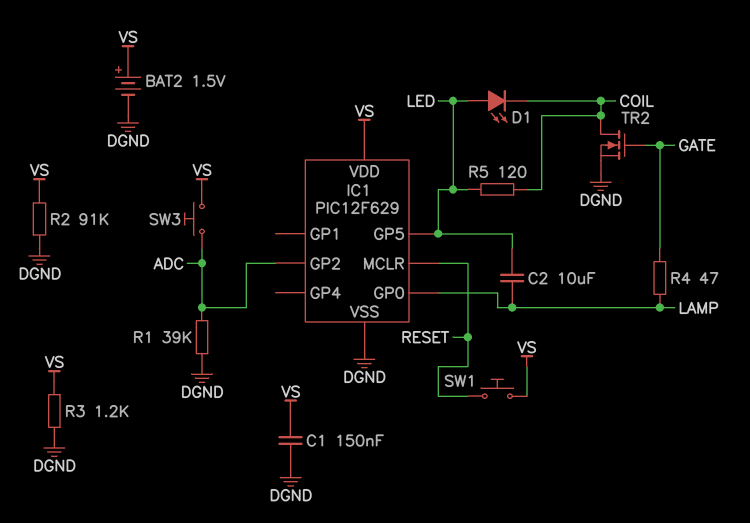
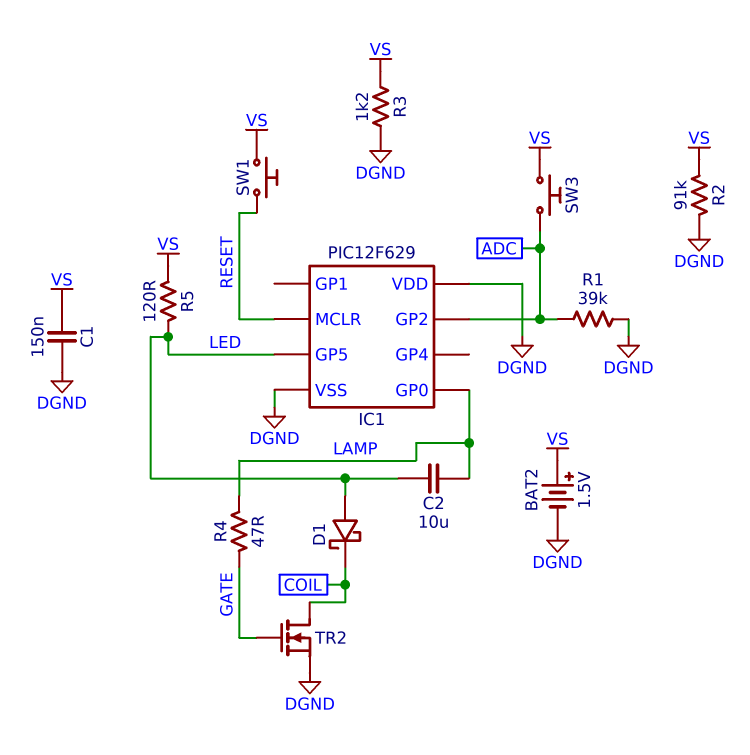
D1: LED (A LED, K COIL) -> schottky (A LED, K COIL)
IC1 pin VDD: VS -> DGND
R5: 120 (COIL, LED) -> 120 (LED, VS)

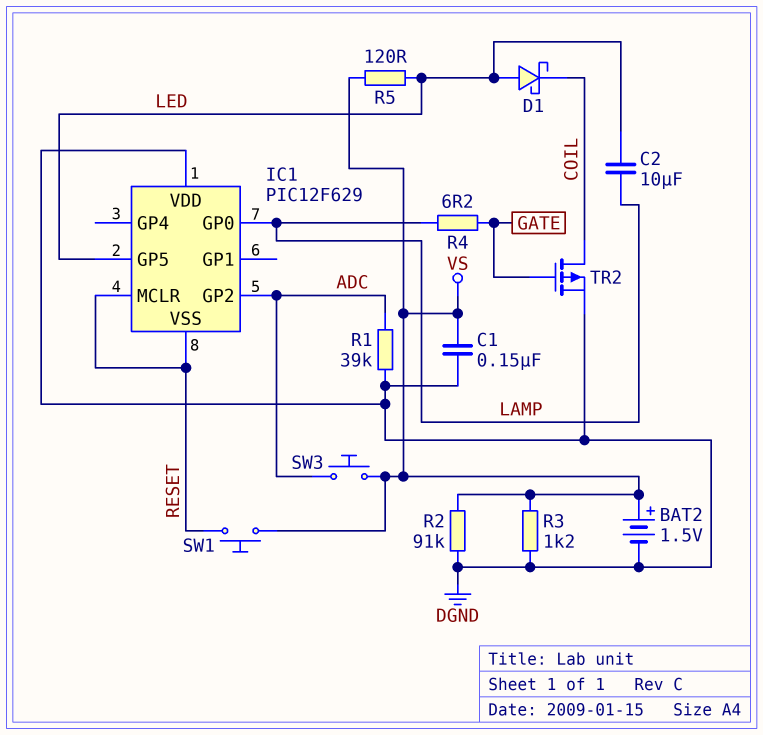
IC1 pin VSS: DGND -> RESET
R4: 47 (GATE, LAMP) -> 6.2 (GATE, LAMP)
TR2: NMOS (G GATE, D COIL, S DGND) -> PMOS (G GATE, D COIL, S DGND)

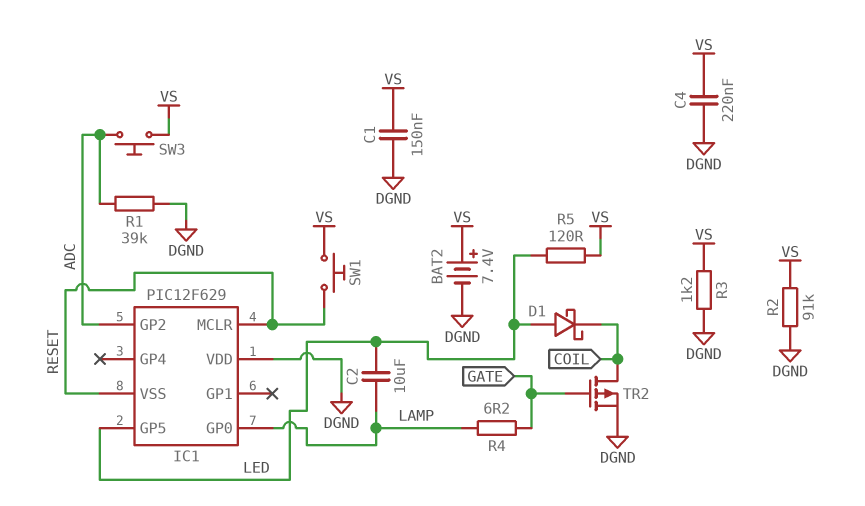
BAT2: 1.5V (plus VS, minus DGND) -> 7.4V (plus VS, minus DGND)
C4: none -> 220nF (DGND, VS)

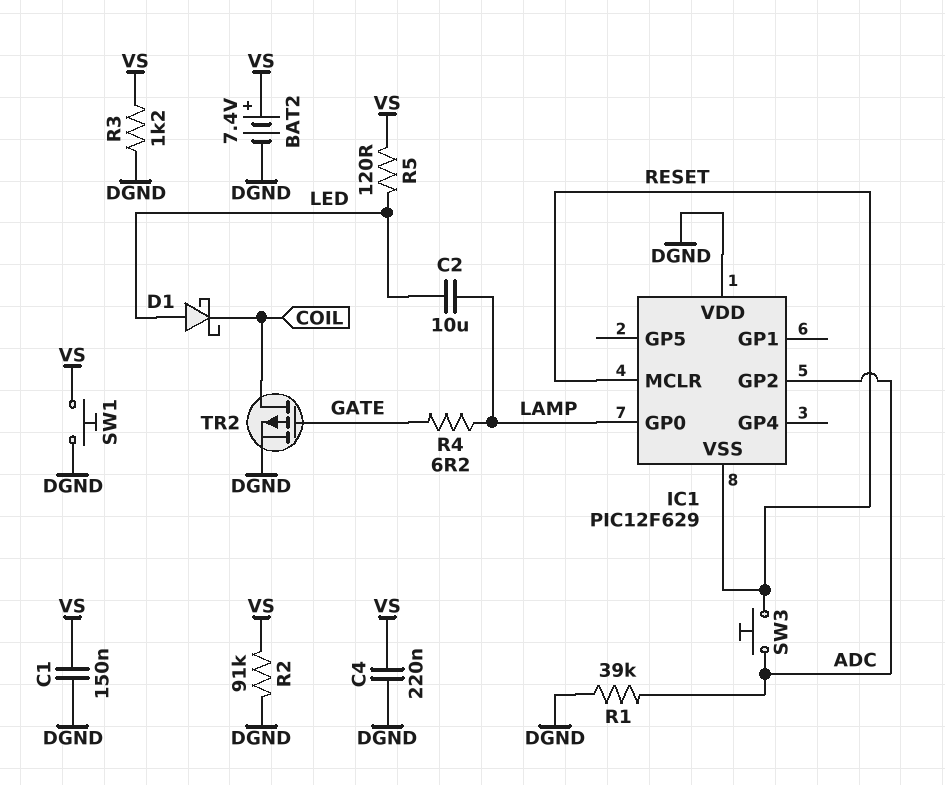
IC1 pin GP5: LED -> none
SW1: button (RESET, VS) -> button (DGND, VS)
SW3: button (ADC, VS) -> button (ADC, RESET)

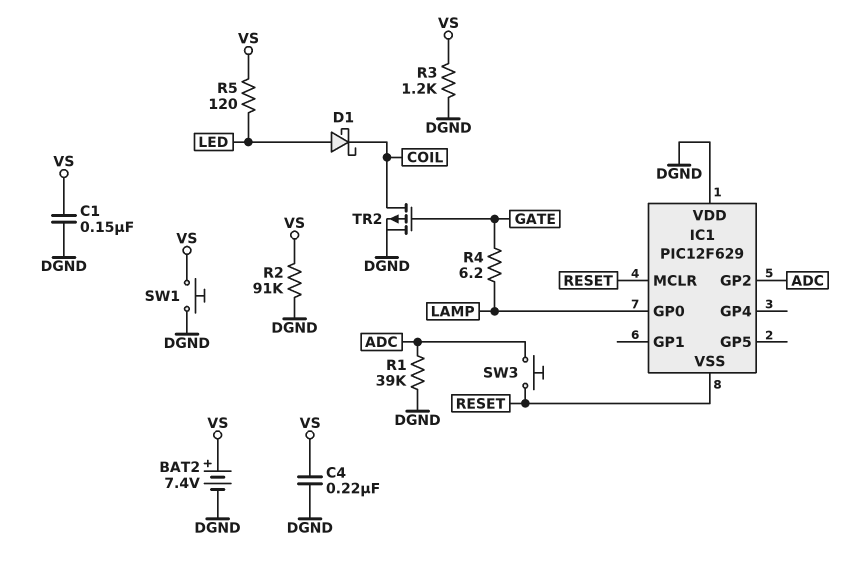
C2: 10uF (LAMP, LED) -> none

